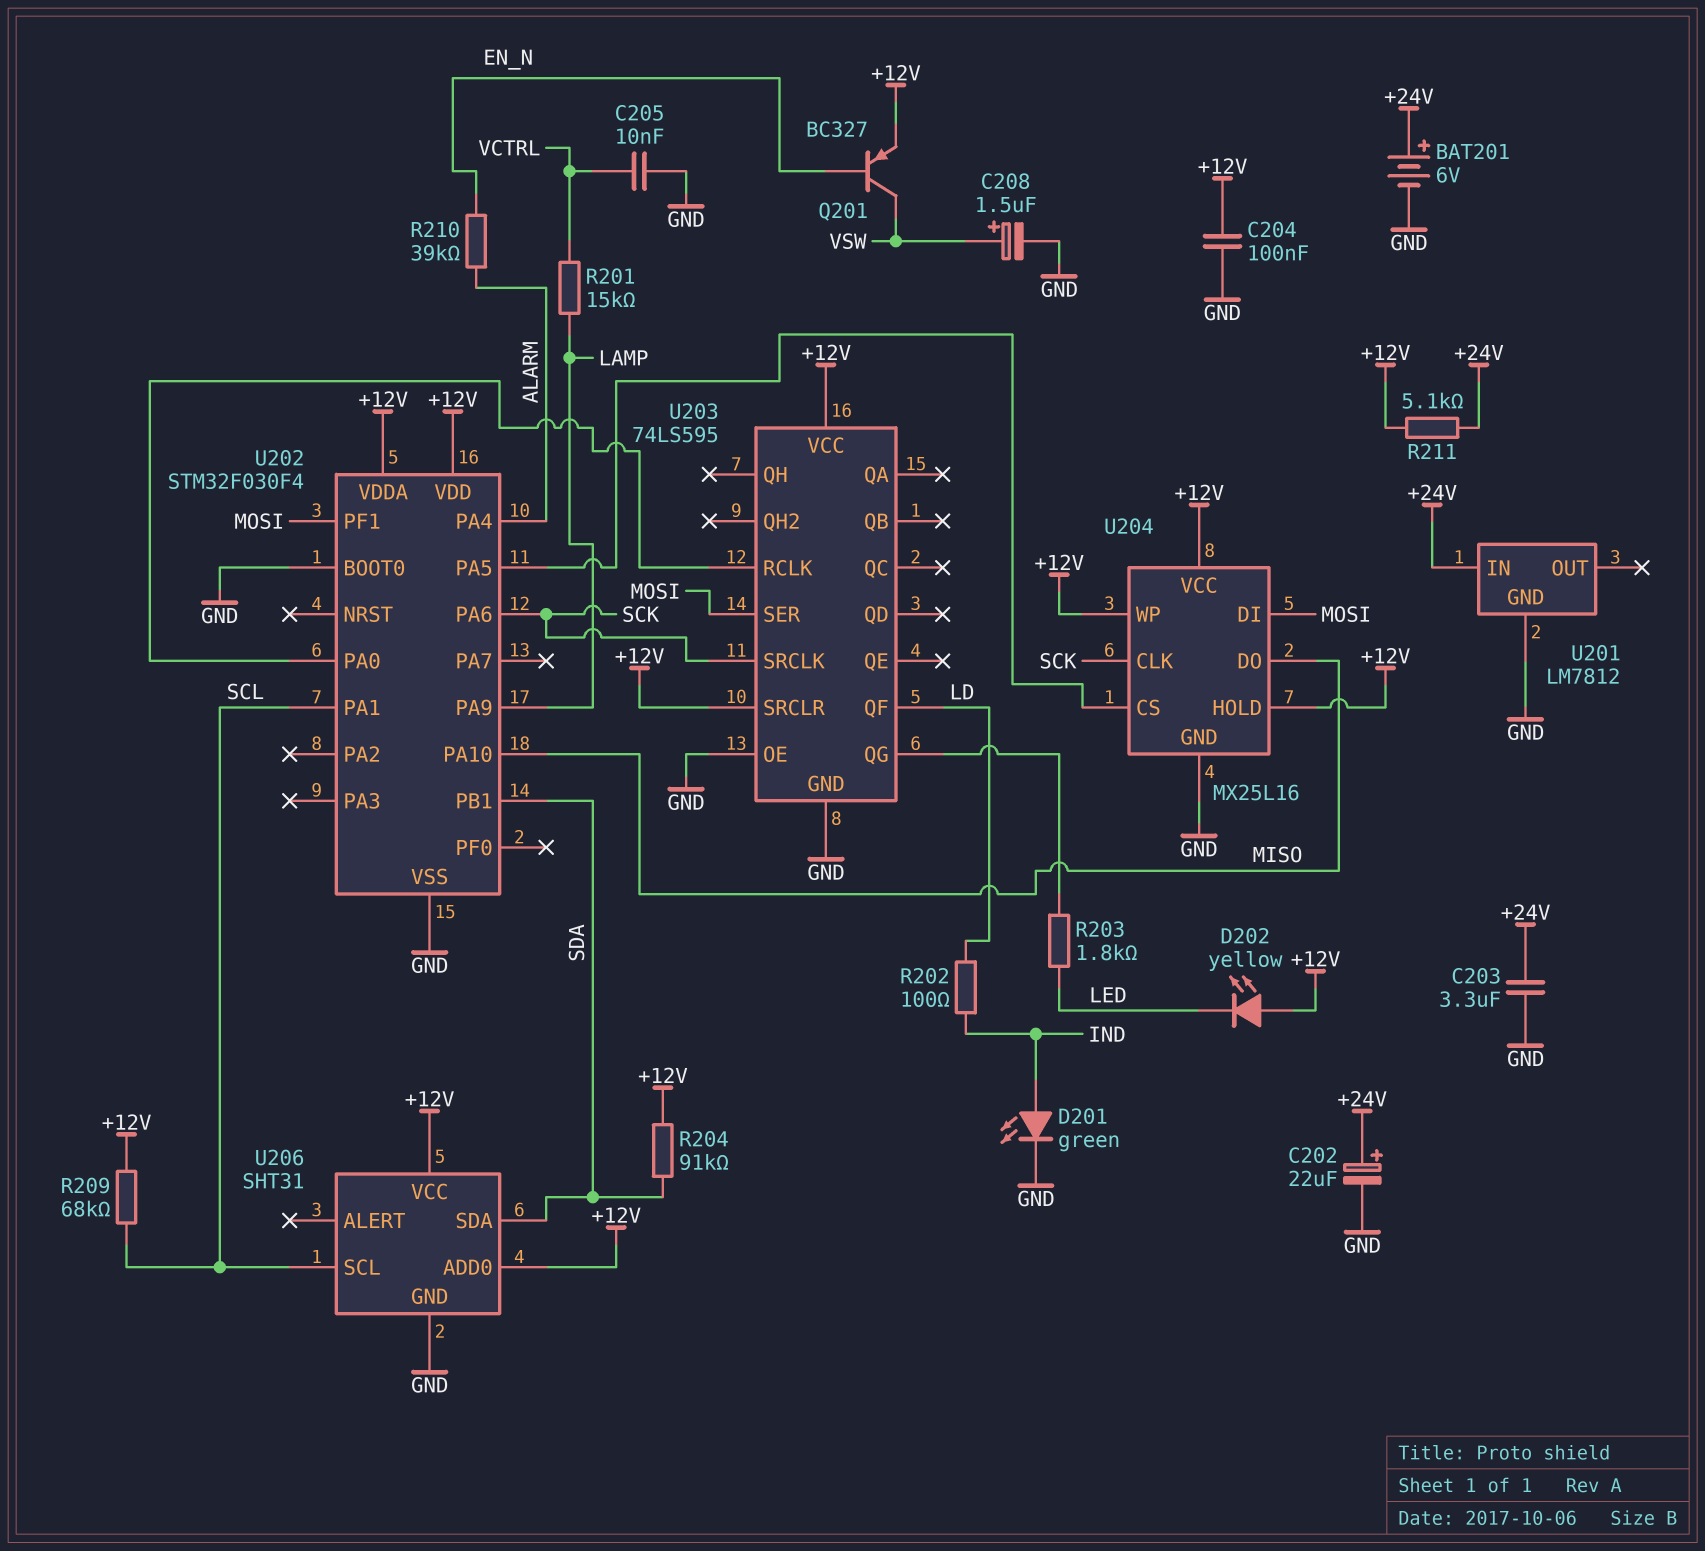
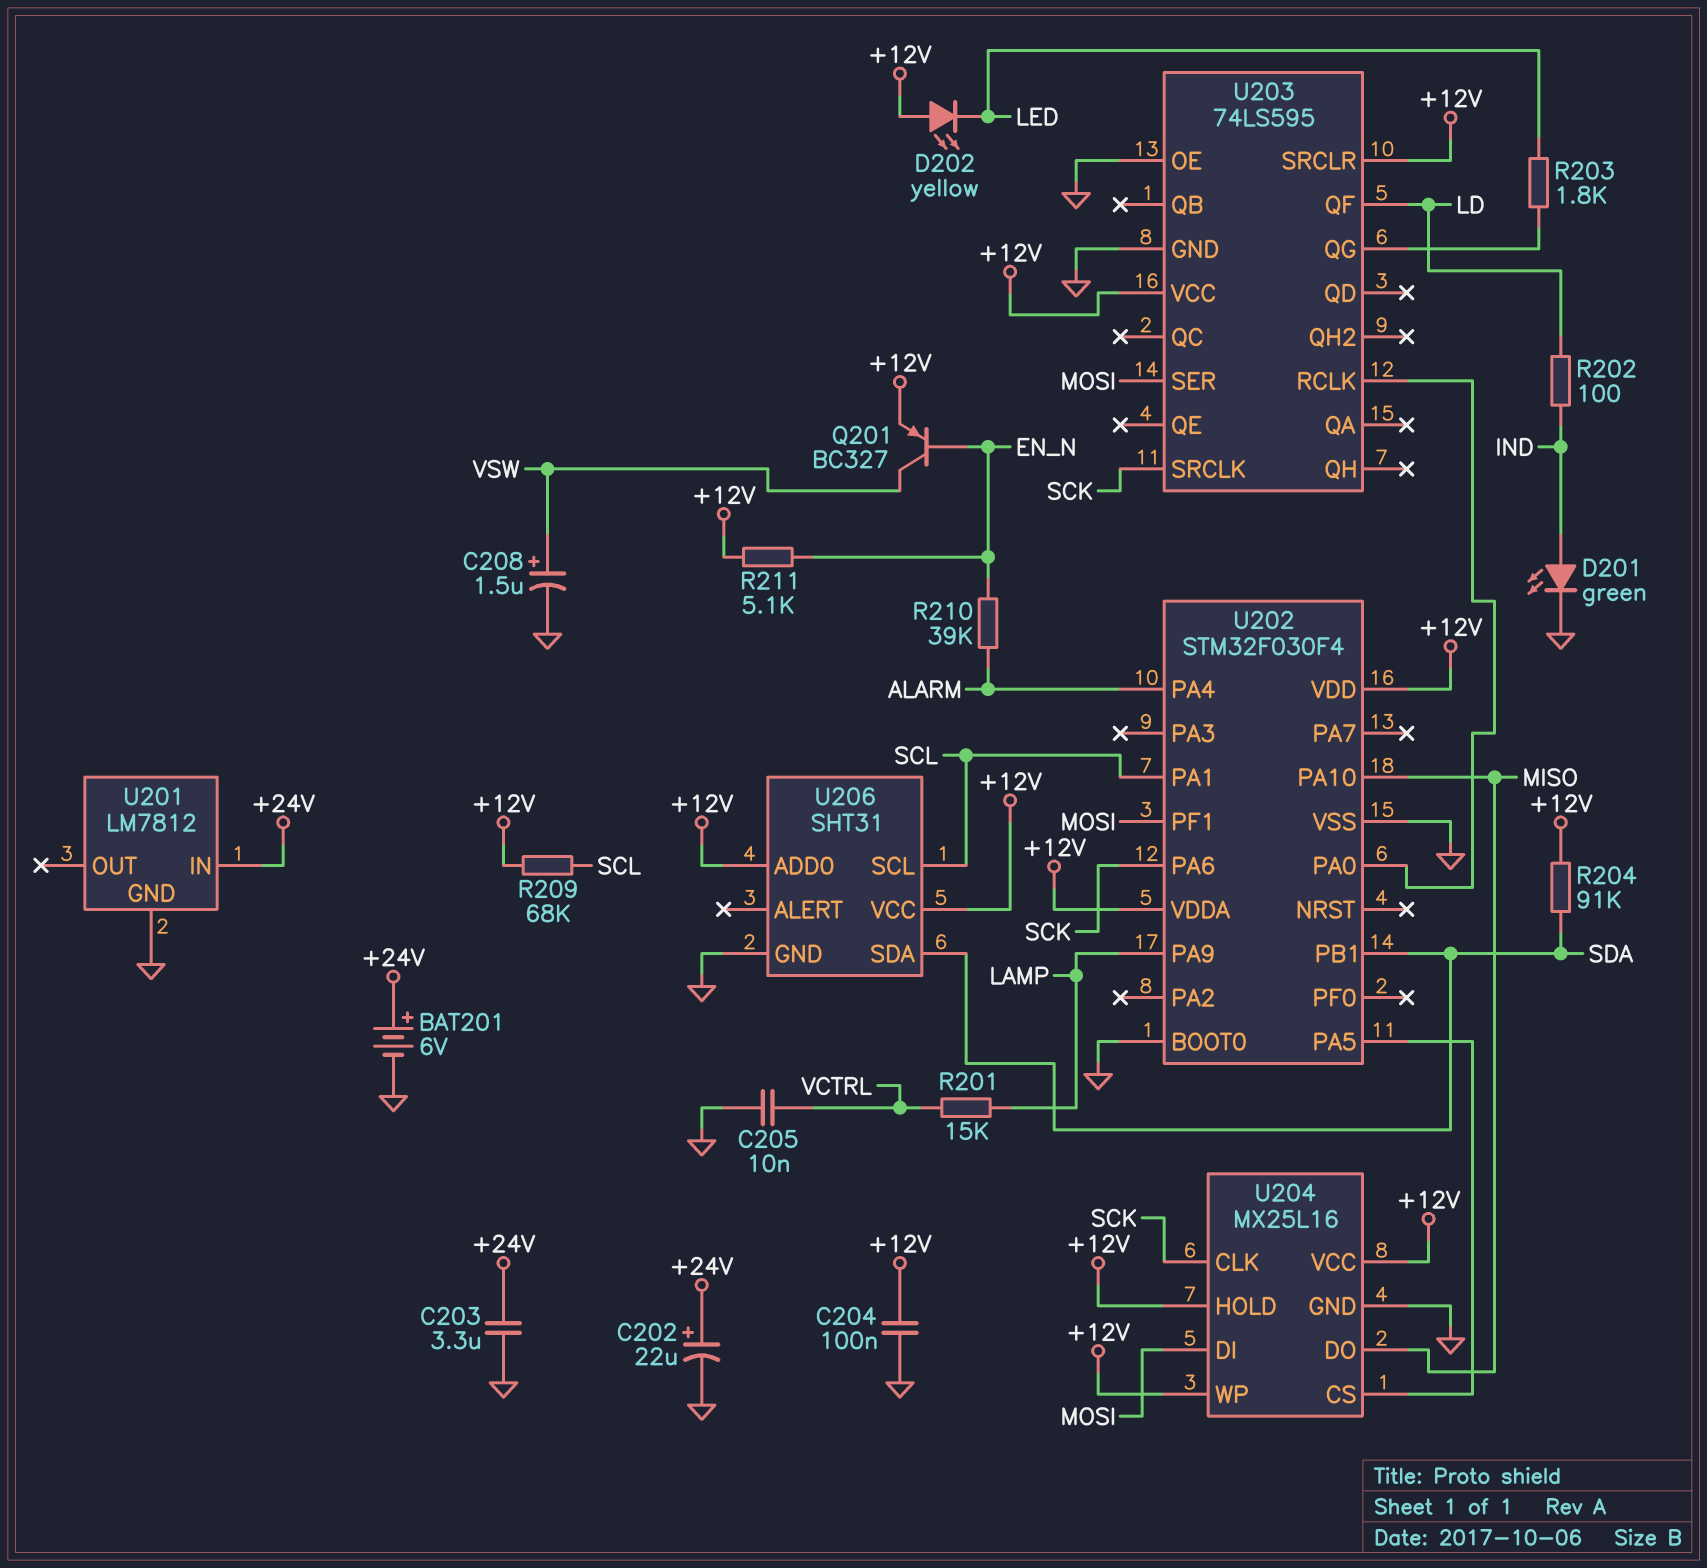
R211: 5.1k (+12V, +24V) -> 5.1k (+12V, EN_N)

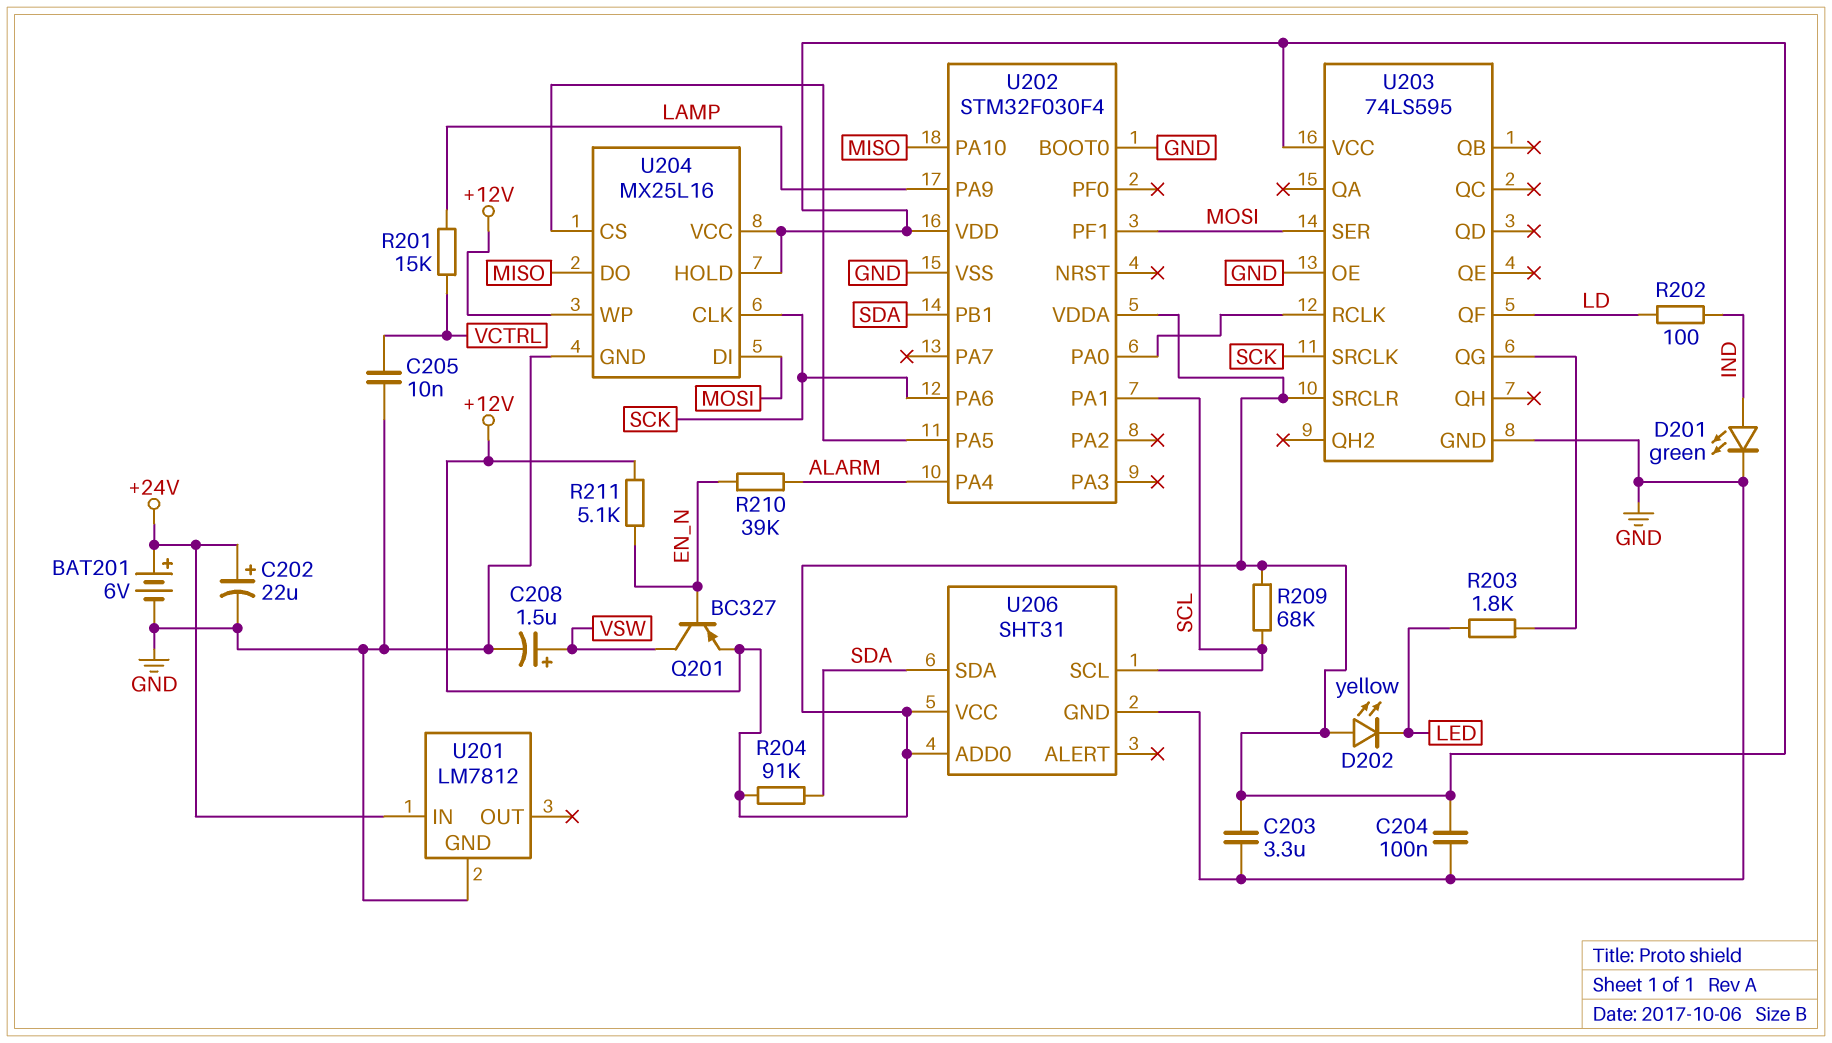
C203: 3.3uF (+24V, GND) -> 3.3uF (+12V, GND)

